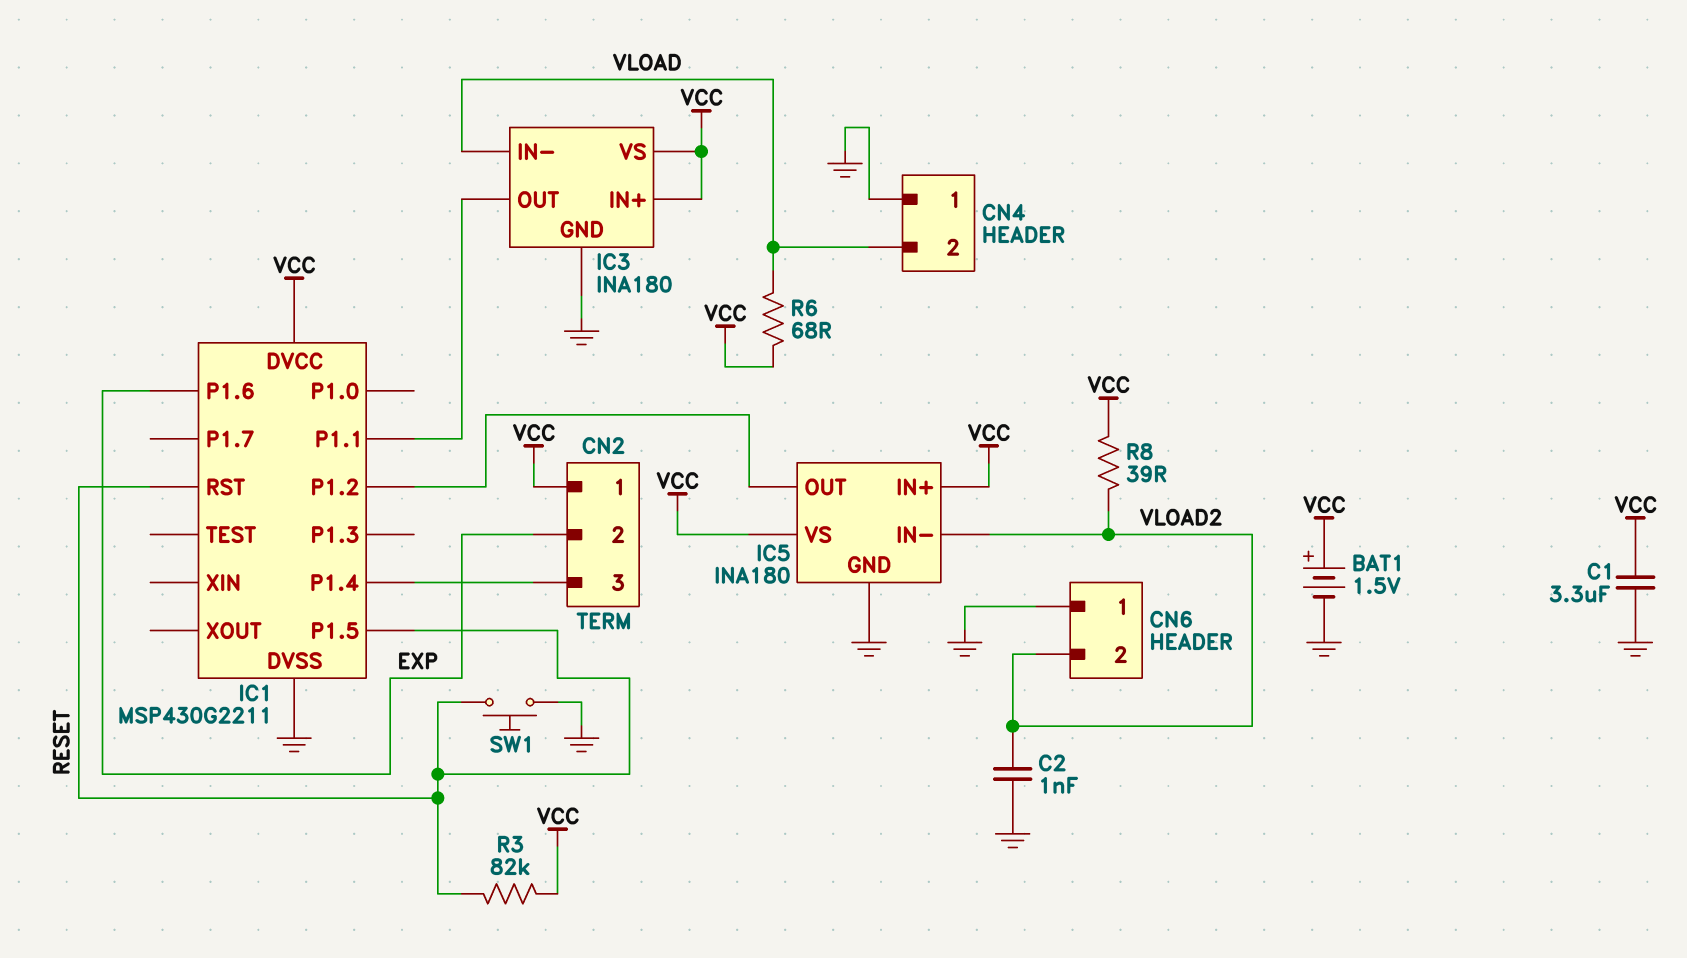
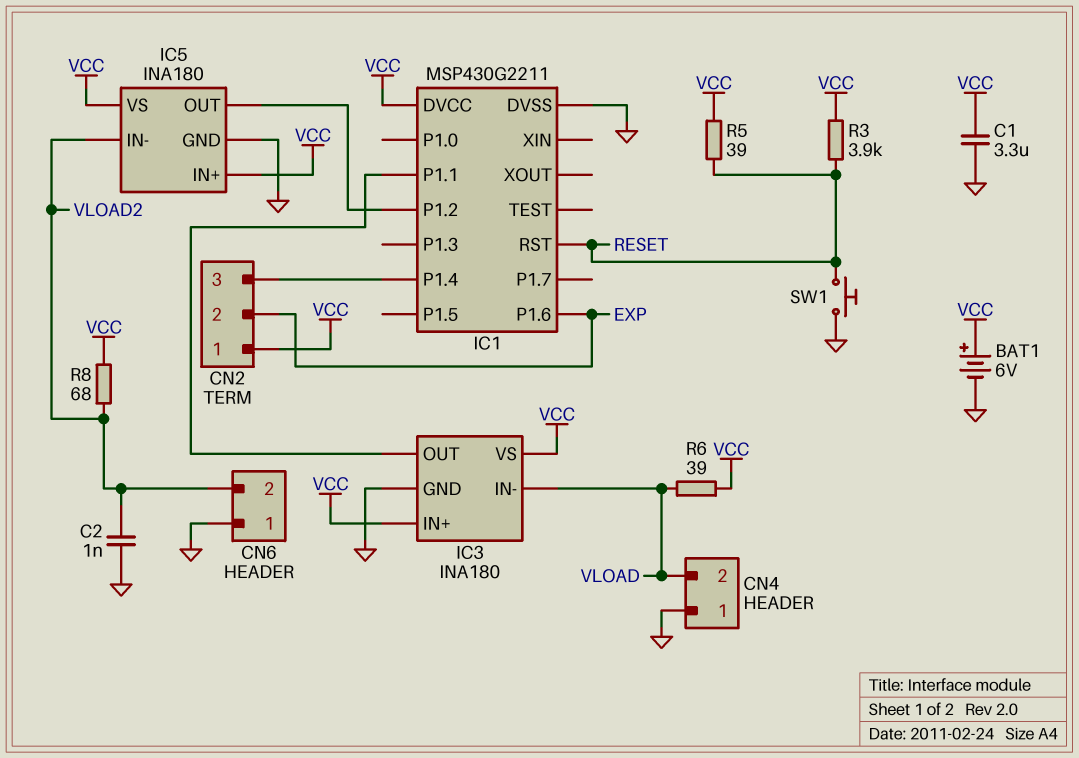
BAT1: 1.5V (plus VCC, minus GND) -> 6V (plus VCC, minus GND)
IC1 pin P1.5: RESET -> none
R3: 82k (RESET, VCC) -> 3.9k (RESET, VCC)
R5: none -> 39 (RESET, VCC)
R6: 68 (VCC, VLOAD) -> 39 (VCC, VLOAD)
R8: 39 (VCC, VLOAD2) -> 68 (VCC, VLOAD2)

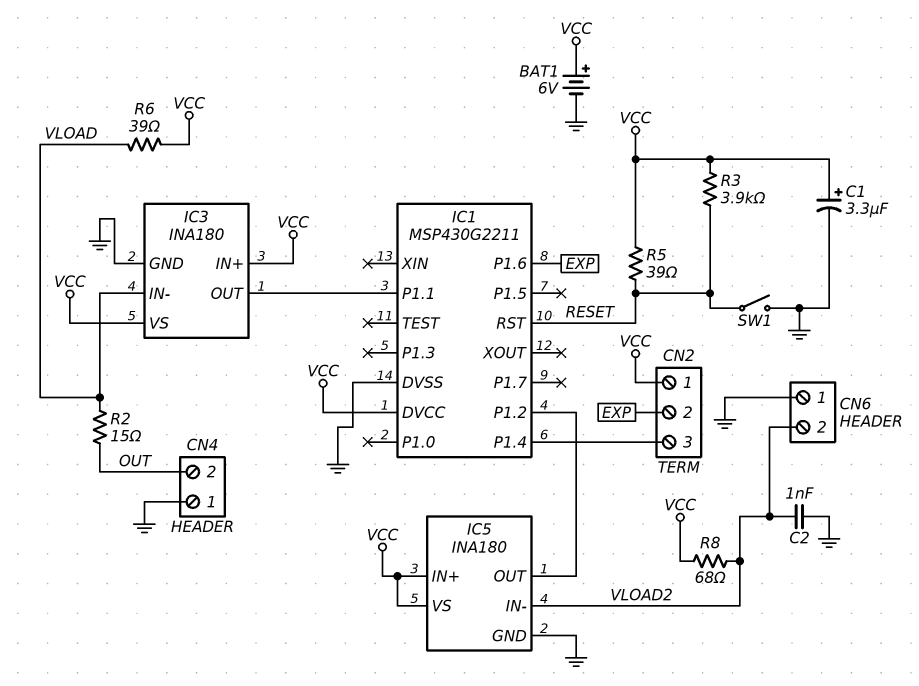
C1: 3.3uF (GND, VCC) -> 3.3uF (plus VCC, minus GND)
CN4 pin 2: VLOAD -> OUT
R2: none -> 15 (OUT, VLOAD)
SW1: button (GND, RESET) -> switch (GND, RESET)

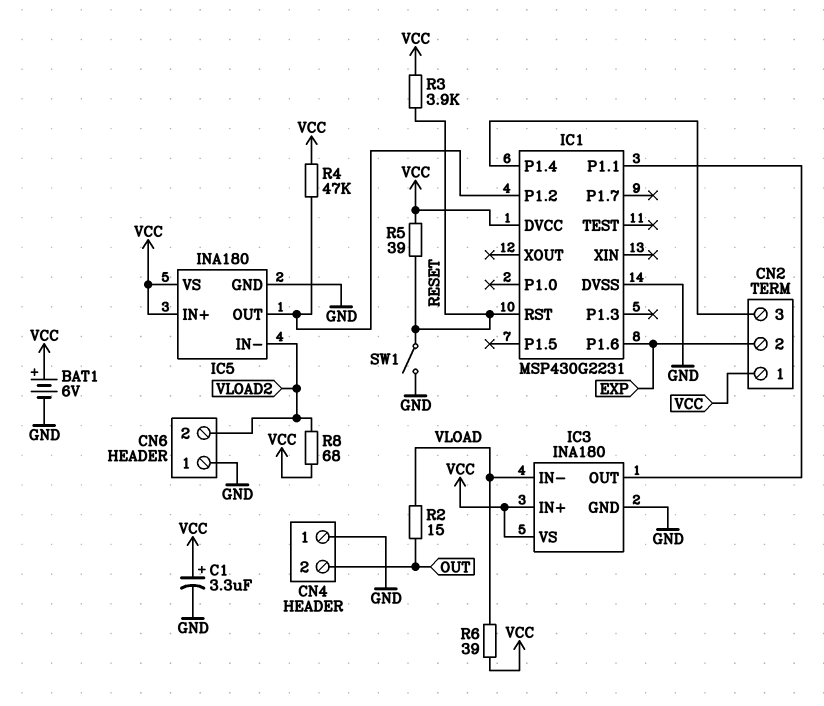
C2: 1nF (GND, VLOAD2) -> none
IC1: MSP430G2211 -> MSP430G2231
R4: none -> 47k (IC1/P1.2, VCC)

